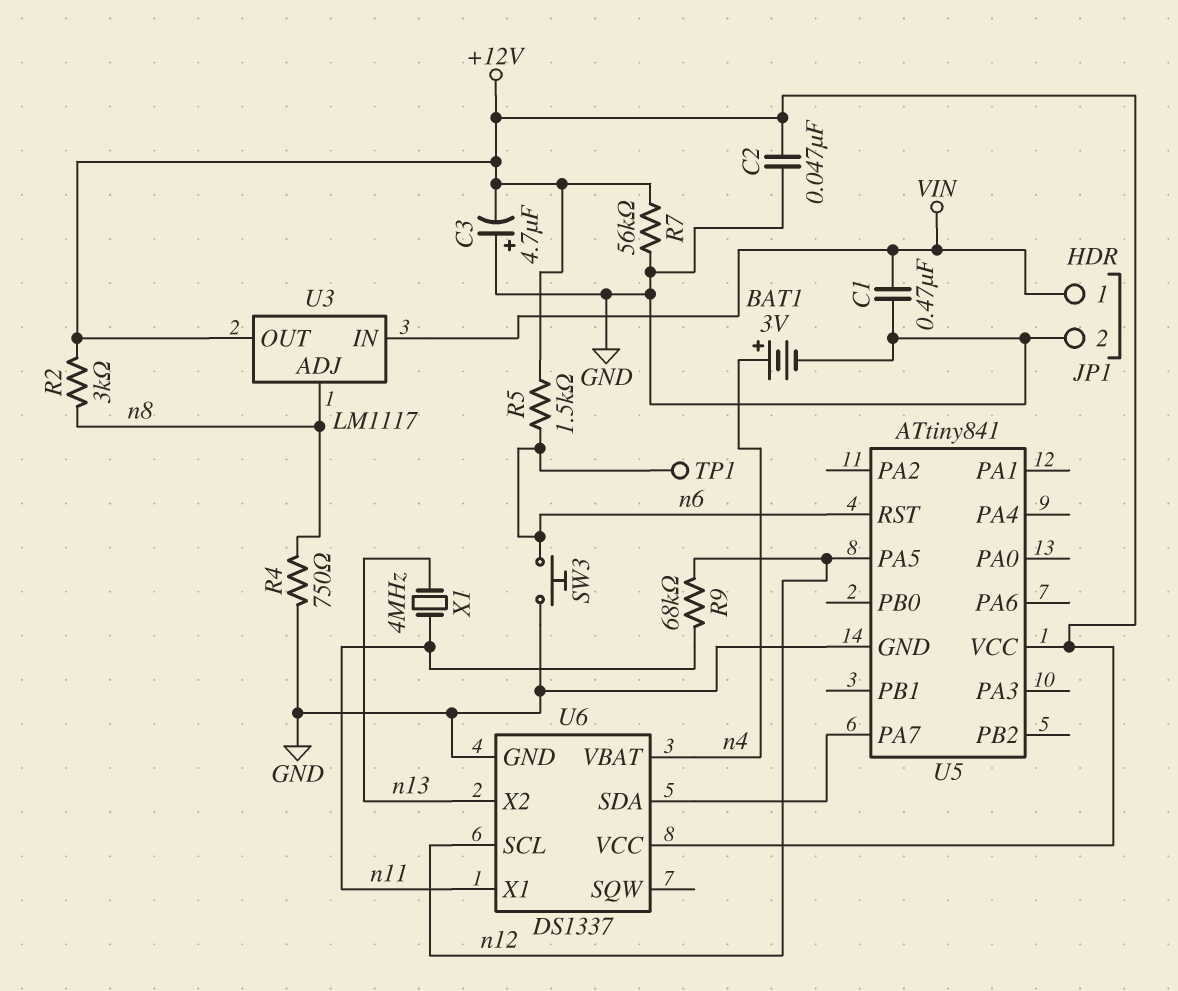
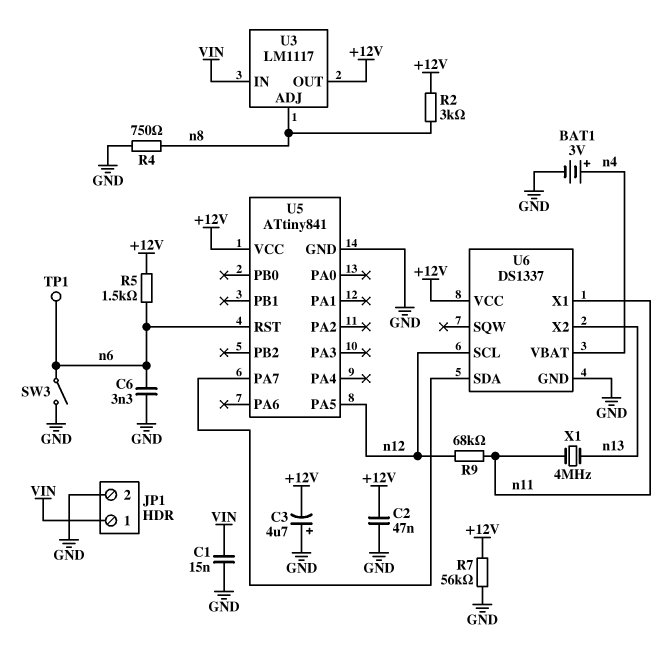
C1: 470nF (GND, VIN) -> 15nF (GND, VIN)
C6: none -> 3.3nF (GND, n6)
SW3: button (GND, n6) -> switch (GND, n6)

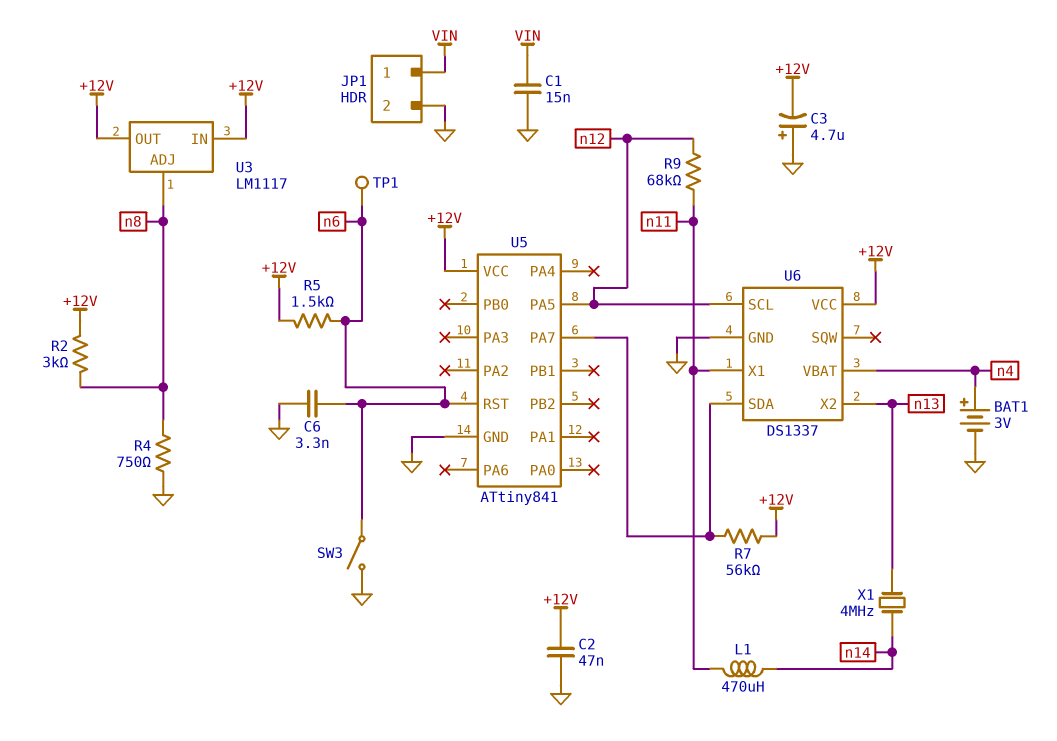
L1: none -> 470uH (n11, n14)
R7: 56k (+12V, GND) -> 56k (+12V, U5/PA7)
U3 pin IN: VIN -> +12V
X1: 4MHz (n11, n13) -> 4MHz (n13, n14)

